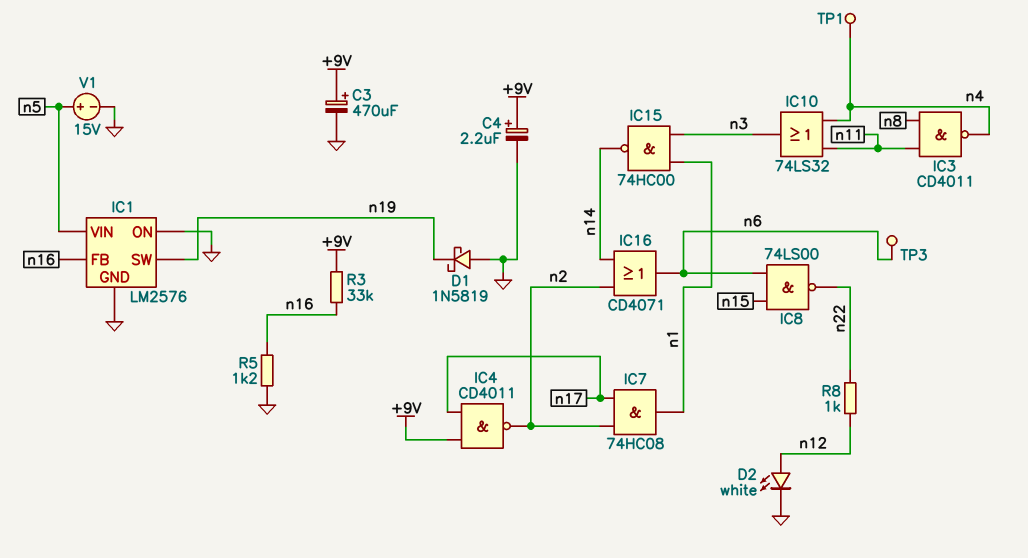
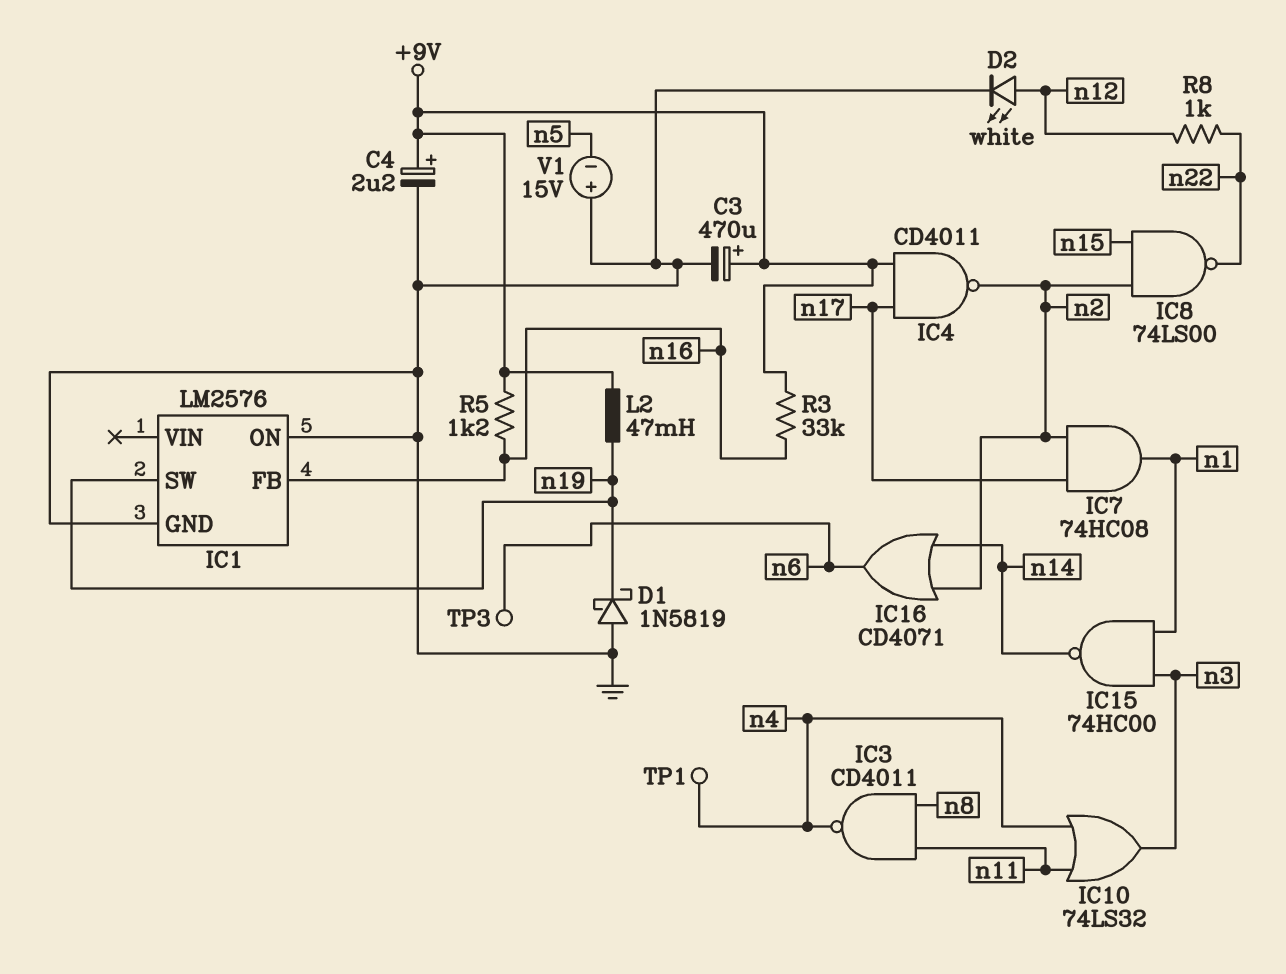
IC1 pin VIN: n5 -> none
IC8: NAND 74LS00 (in n6, in n15, out n22) -> NAND 74LS00 (in n2, in n15, out n22)
L2: none -> 47mH (+9V, n19)
R5: 1.2k (GND, n16) -> 1.2k (+9V, n16)
V1: 15V (plus n5, minus GND) -> 15V (plus GND, minus n5)

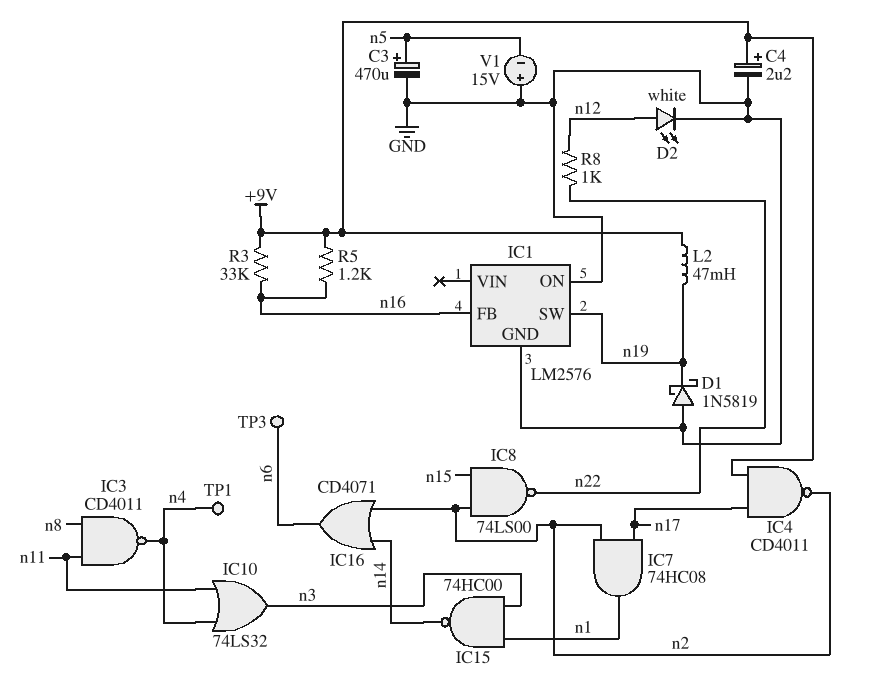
C3: 470uF (plus +9V, minus GND) -> 470uF (plus n5, minus GND)

